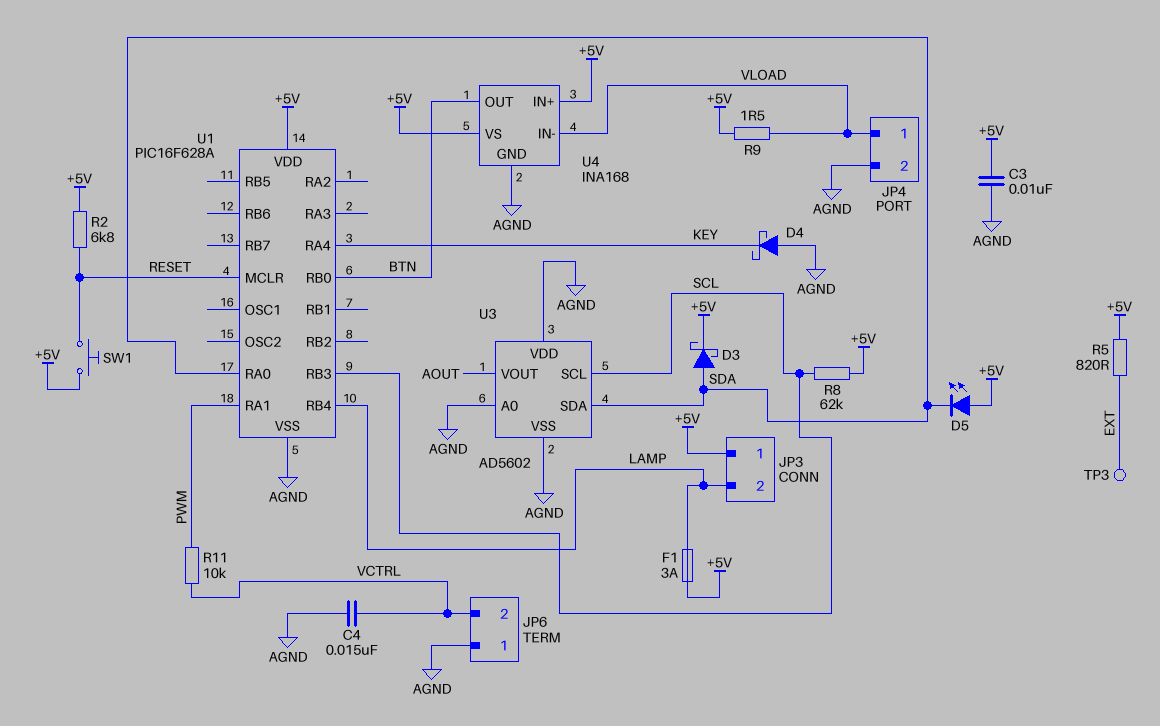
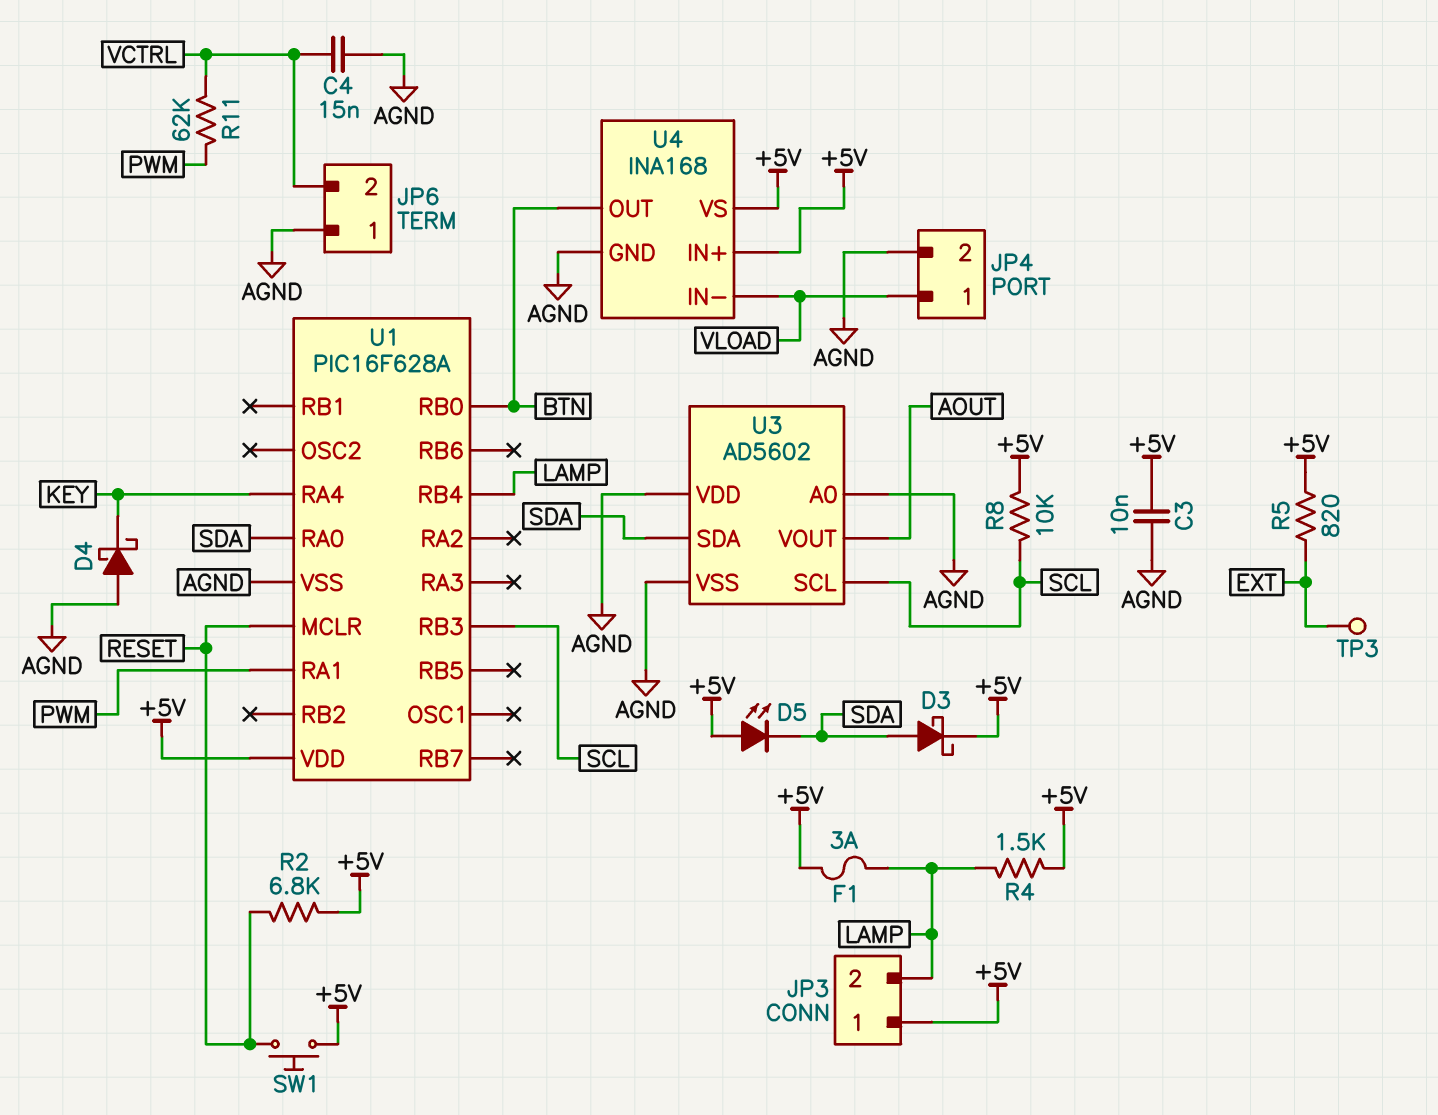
R4: none -> 1.5k (+5V, LAMP)
R8: 62k (+5V, SCL) -> 10k (+5V, SCL)
R9: 1.5 (+5V, VLOAD) -> none
R11: 10k (PWM, VCTRL) -> 62k (PWM, VCTRL)

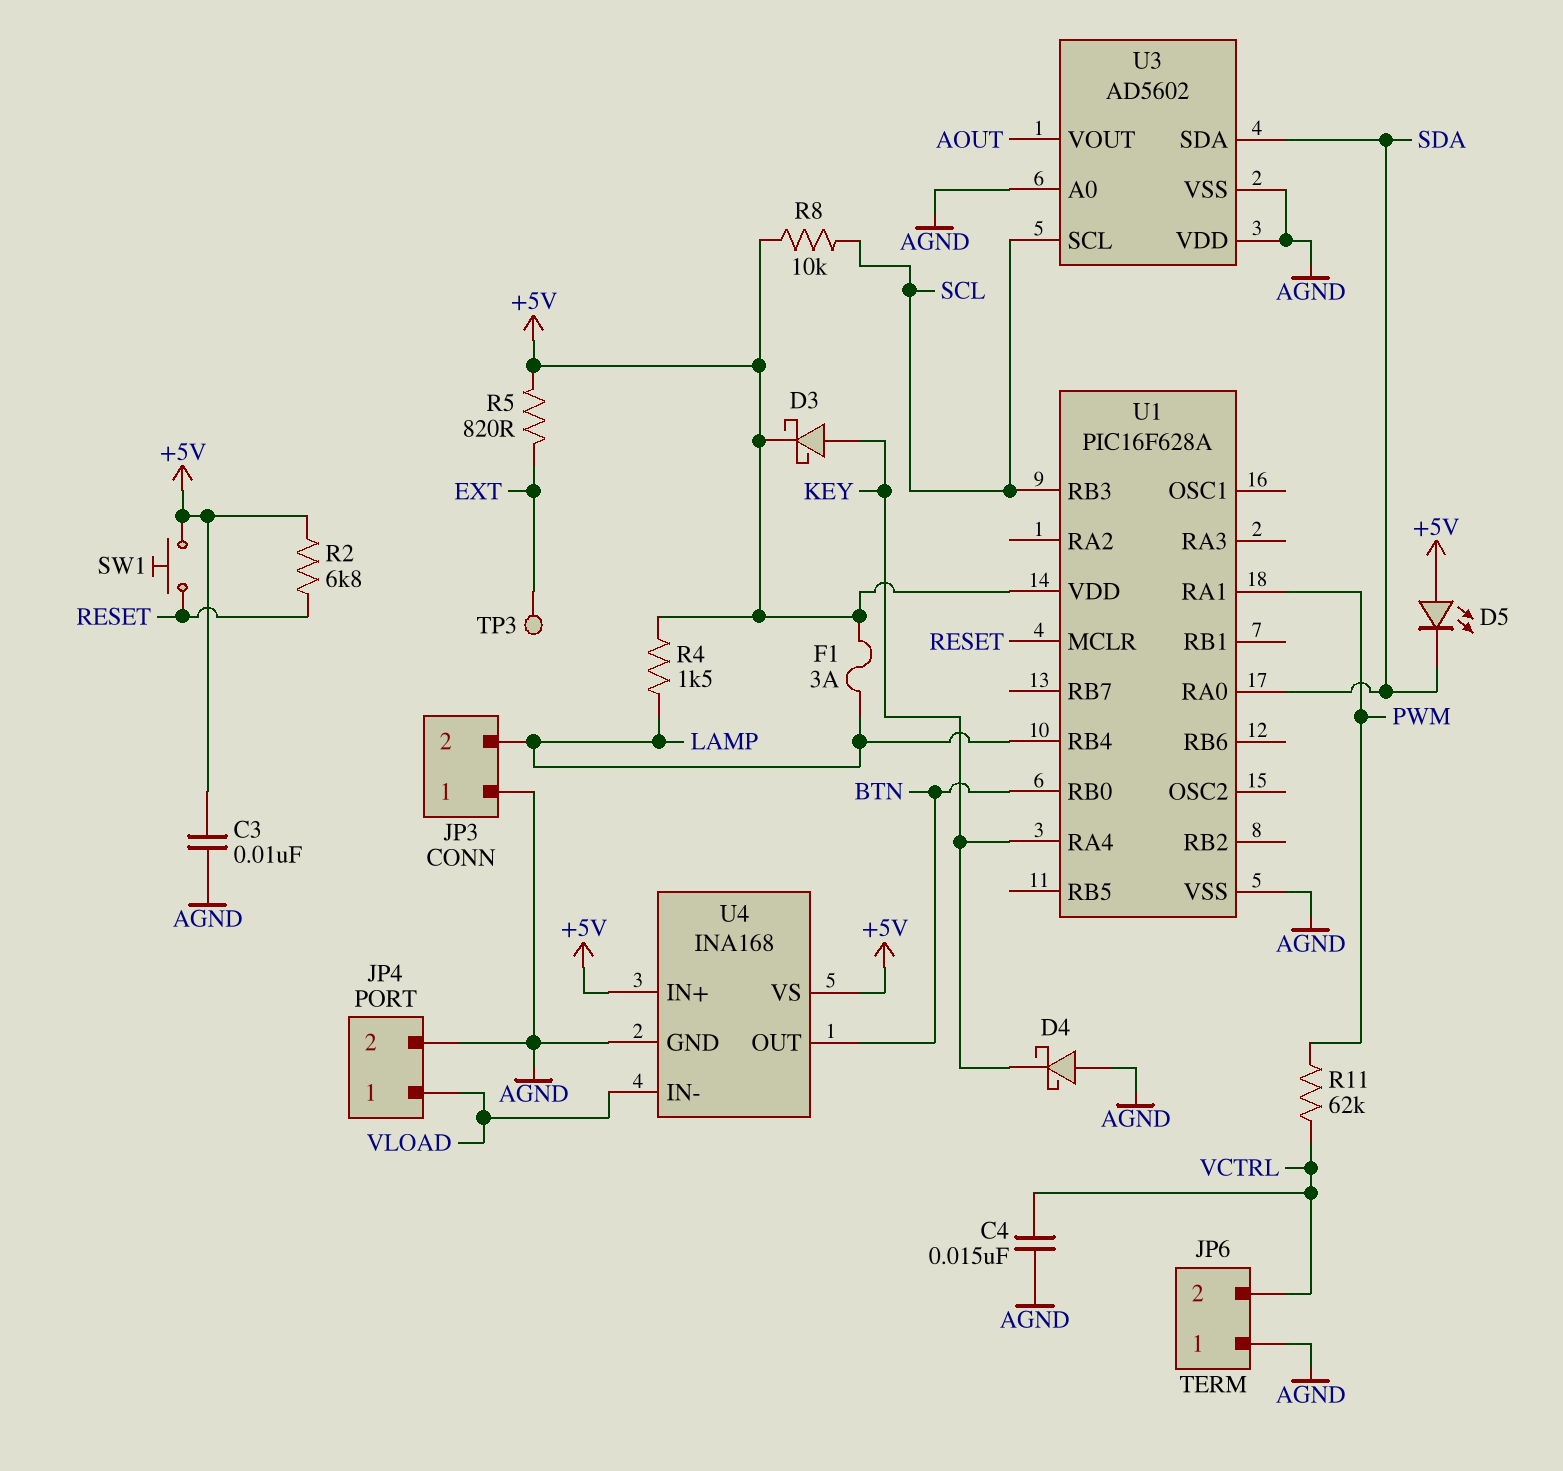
D3: schottky (A SDA, K +5V) -> schottky (A KEY, K +5V)
JP3 pin 1: +5V -> AGND

